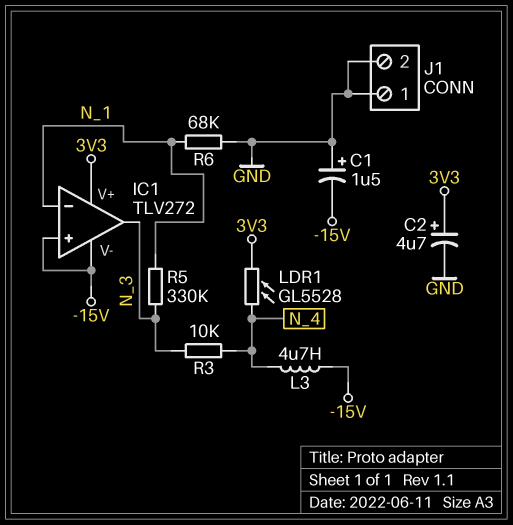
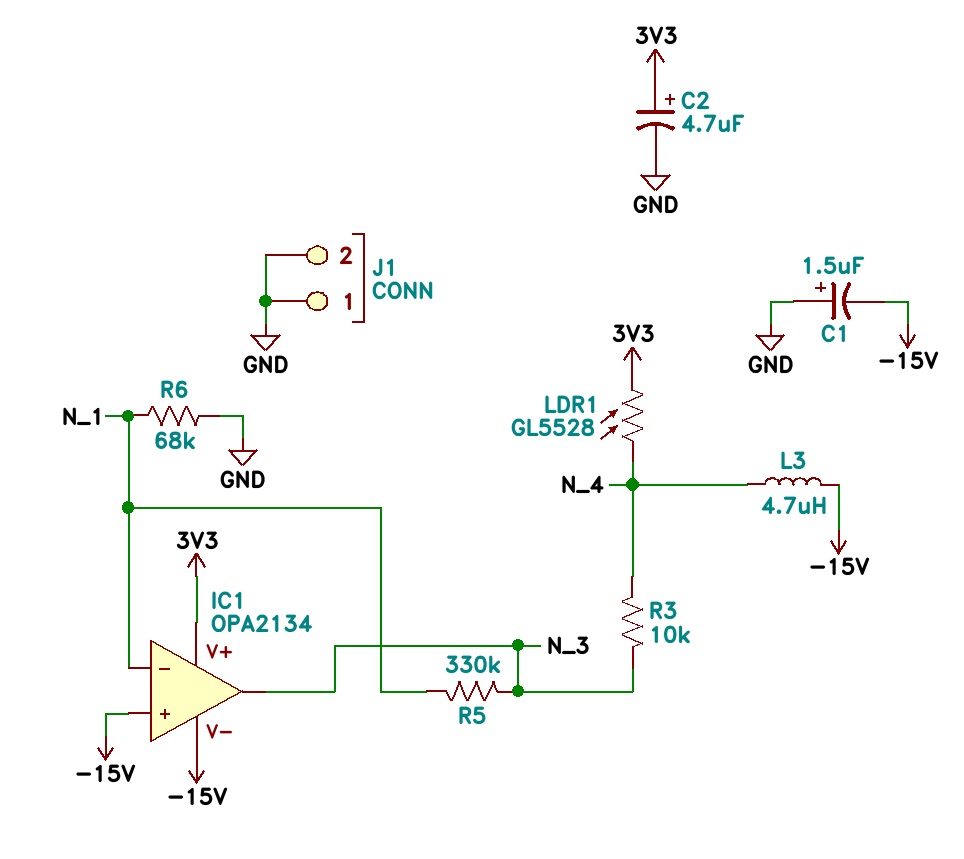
IC1: TLV272 -> OPA2134

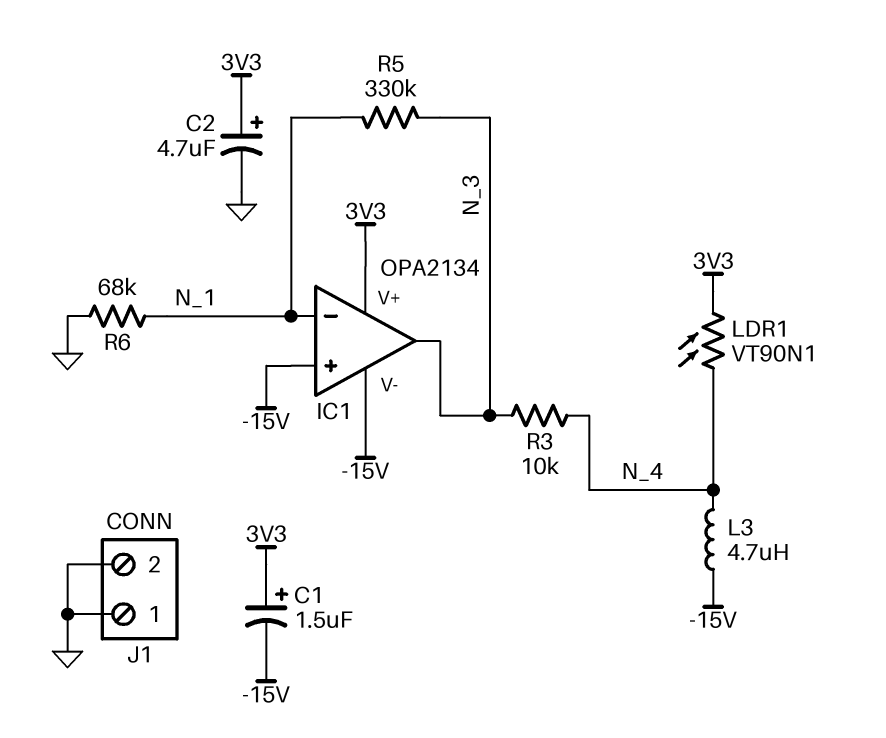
C1: 1.5uF (plus GND, minus -15V) -> 1.5uF (plus 3V3, minus -15V)
LDR1: GL5528 (3V3, N_4) -> VT90N1 (3V3, N_4)

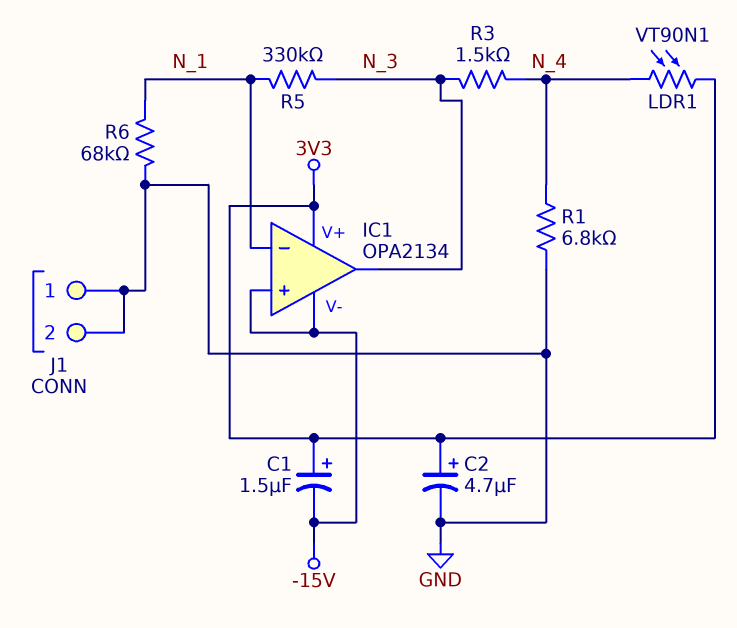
L3: 4.7uH (-15V, N_4) -> none
R1: none -> 6.8k (GND, N_4)
R3: 10k (N_3, N_4) -> 1.5k (N_3, N_4)

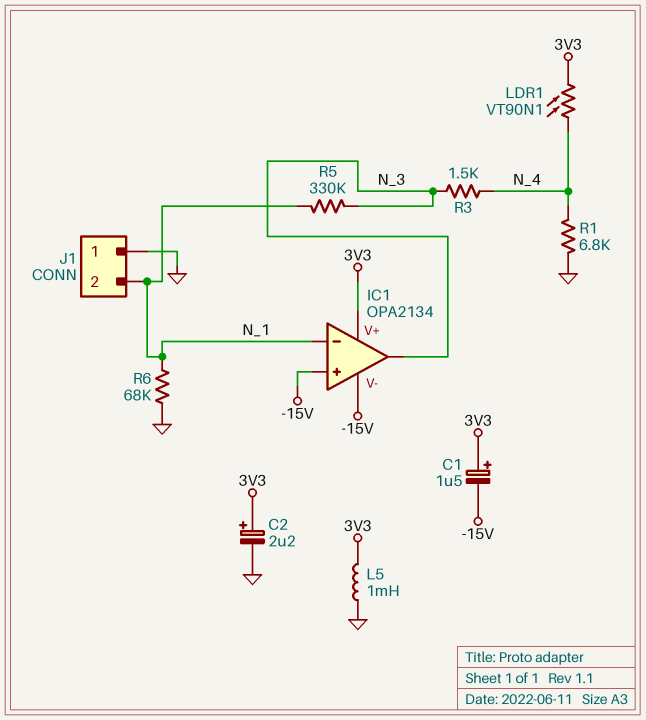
C2: 4.7uF (plus 3V3, minus GND) -> 2.2uF (plus 3V3, minus GND)
J1 pin 2: GND -> N_1
L5: none -> 1mH (3V3, GND)

